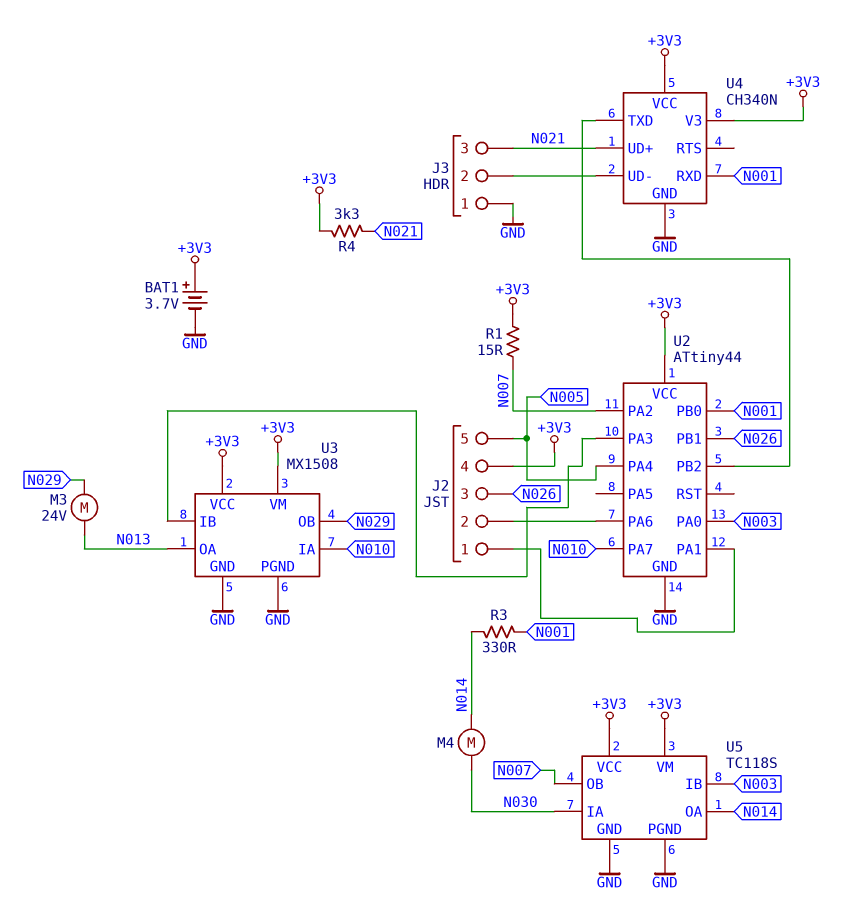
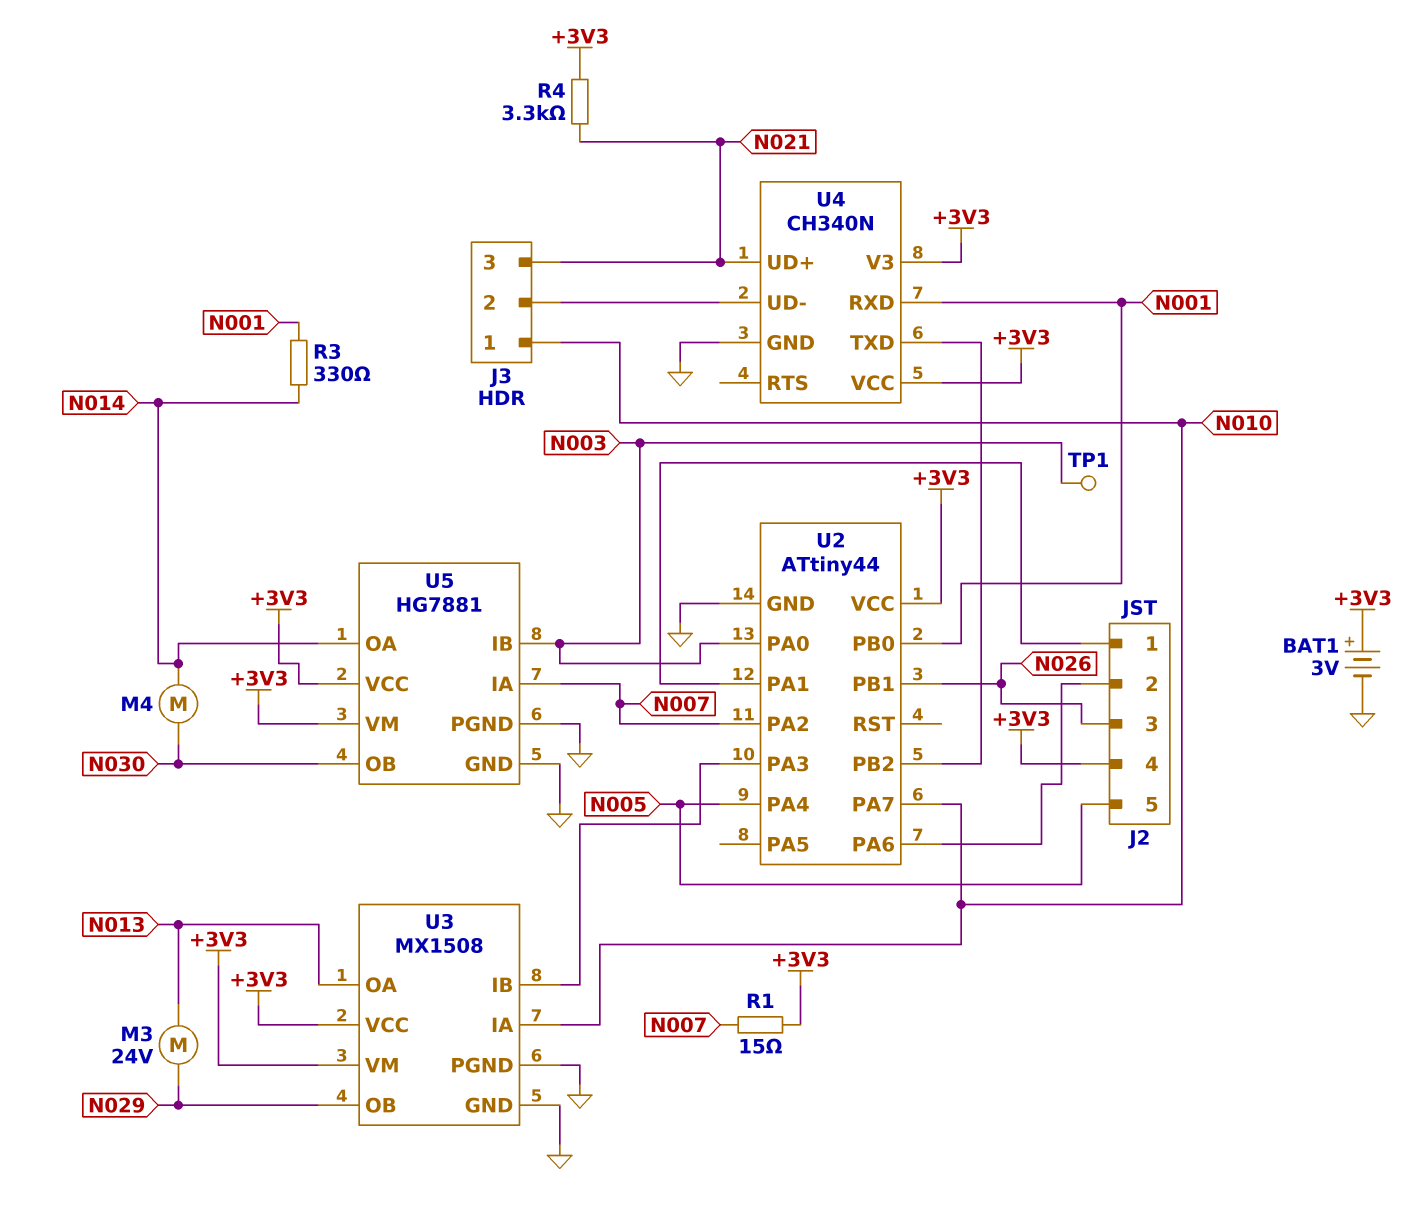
BAT1: 3.7V (plus +3V3, minus GND) -> 3V (plus +3V3, minus GND)
J3 pin 1: GND -> N010
TP1: none -> test point (N003)
U5: TC118S -> HG7881
U5 pin IA: N030 -> N007
U5 pin OB: N007 -> N030

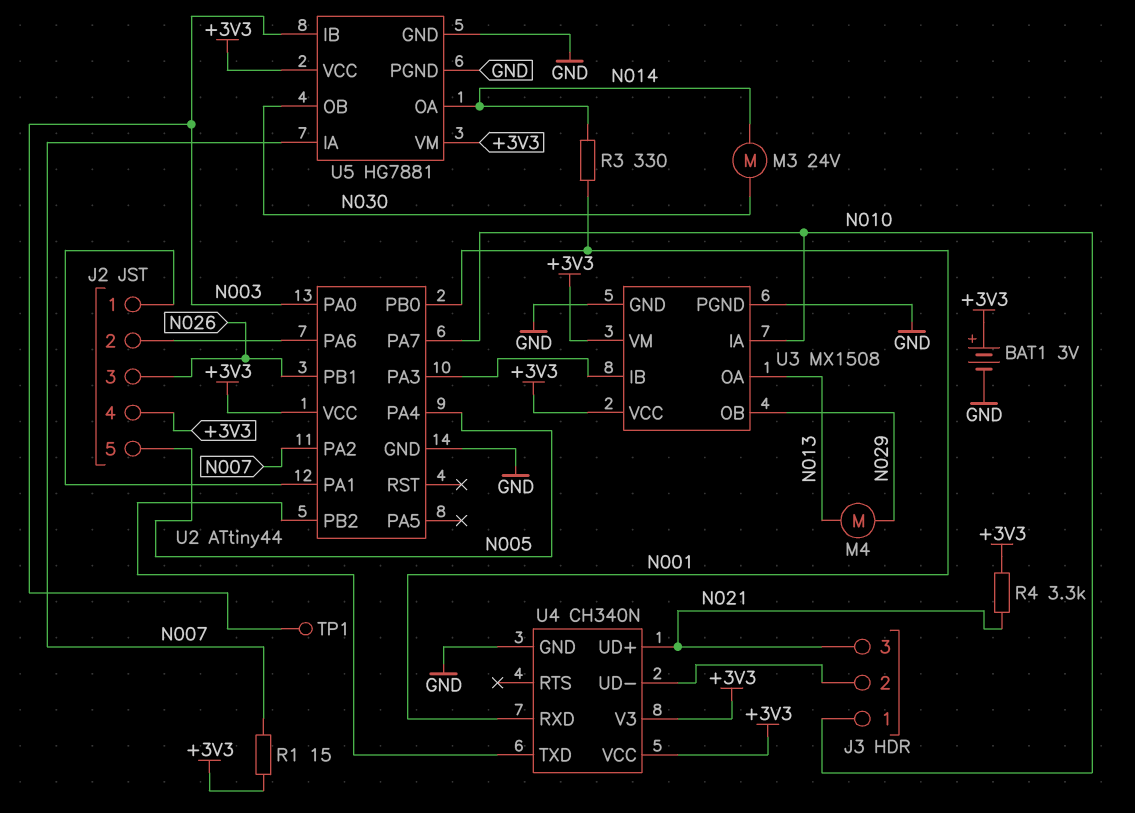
M3: motor 24V (N013, N029) -> motor 24V (N014, N030)
M4: motor (N014, N030) -> motor (N013, N029)

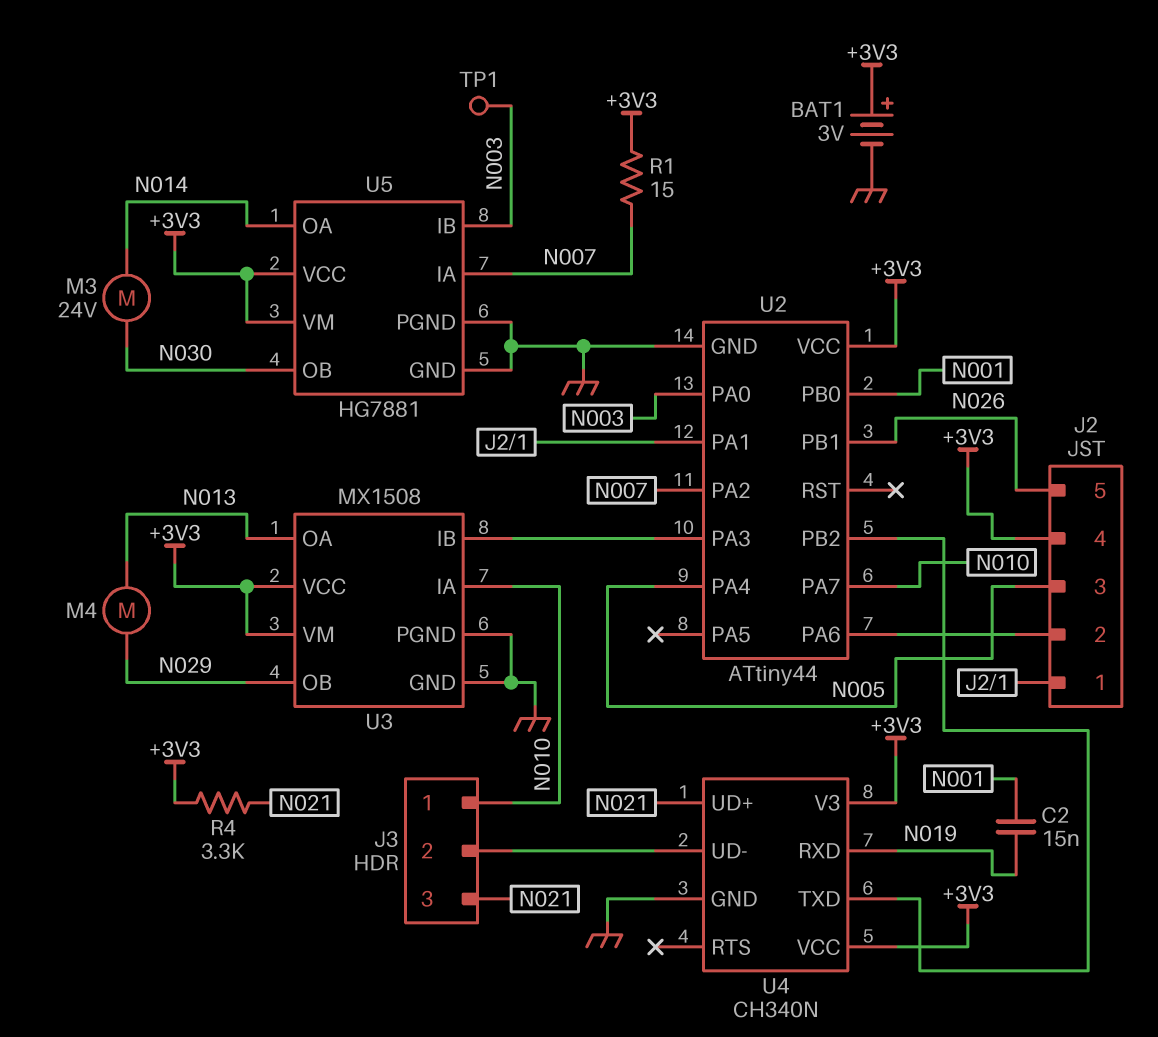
C2: none -> 15nF (N001, N019)
J2 pin 3: N026 -> N005
J2 pin 5: N005 -> N026
R3: 330 (N001, N014) -> none
U4 pin RXD: N001 -> N019

